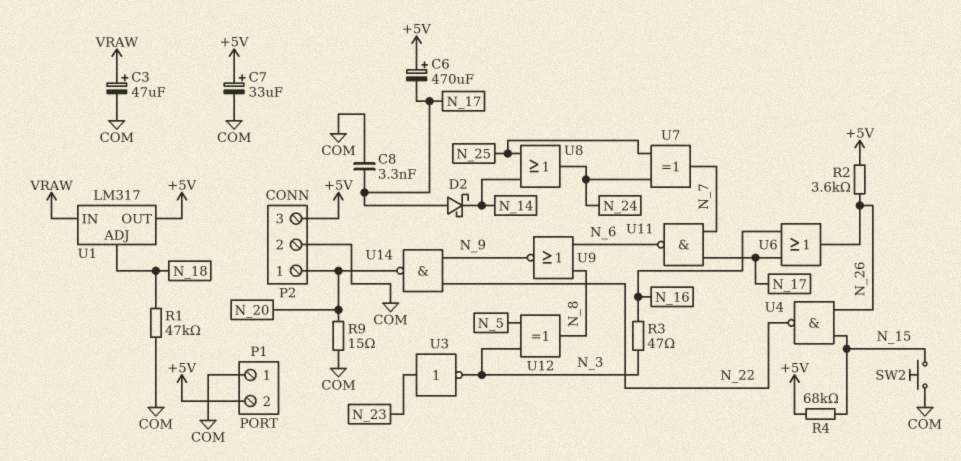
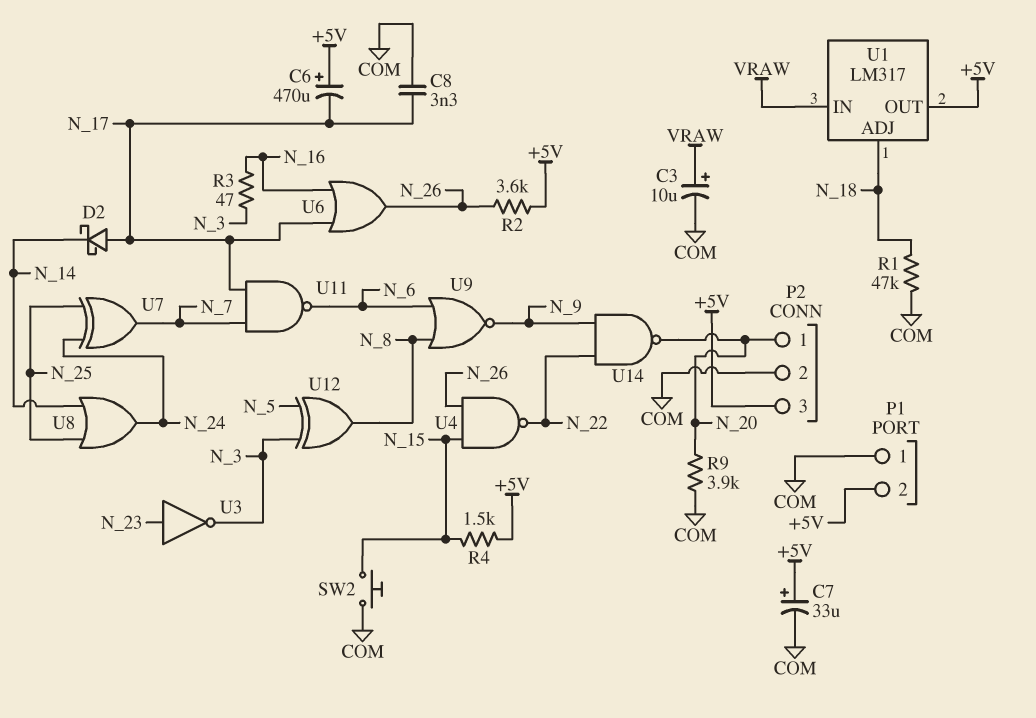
C3: 47uF (plus VRAW, minus COM) -> 10uF (plus VRAW, minus COM)
R4: 68k (+5V, N_15) -> 1.5k (+5V, N_15)
R9: 15 (COM, N_20) -> 3.9k (COM, N_20)

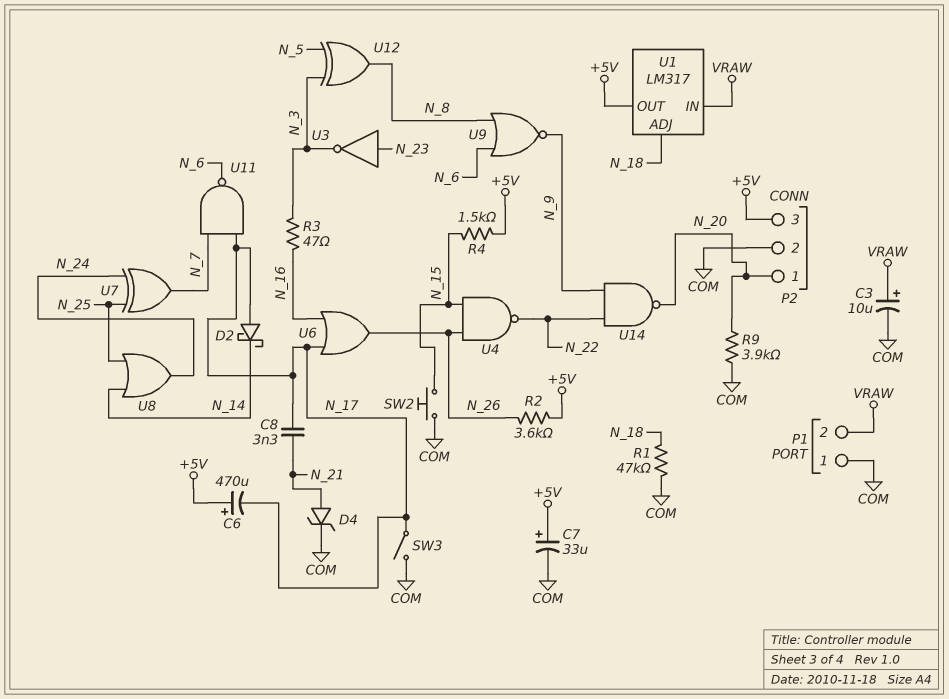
C8: 3.3nF (COM, N_17) -> 3.3nF (N_17, N_21)
D4: none -> zener (A N_21, K COM)
P1 pin 2: +5V -> VRAW
SW3: none -> switch (COM, N_17)

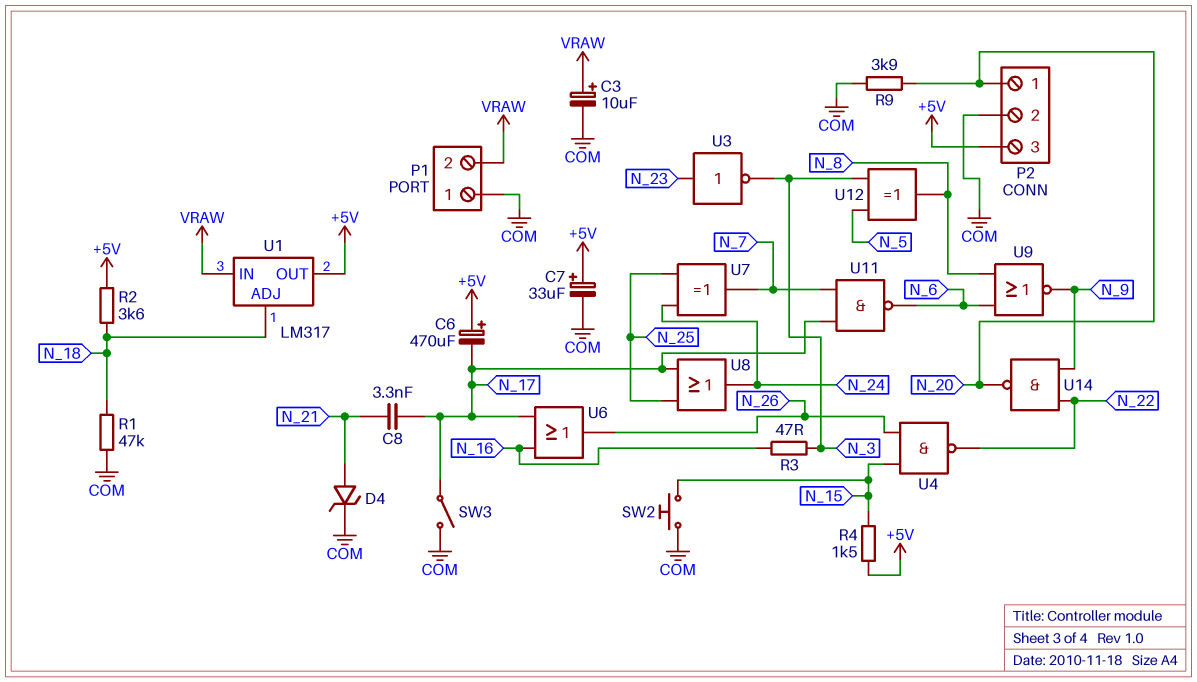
D2: schottky (A N_17, K N_14) -> none
R2: 3.6k (+5V, N_26) -> 3.6k (+5V, N_18)
U8: OR (in N_14, in N_25, out N_24) -> OR (in N_17, in N_25, out N_24)

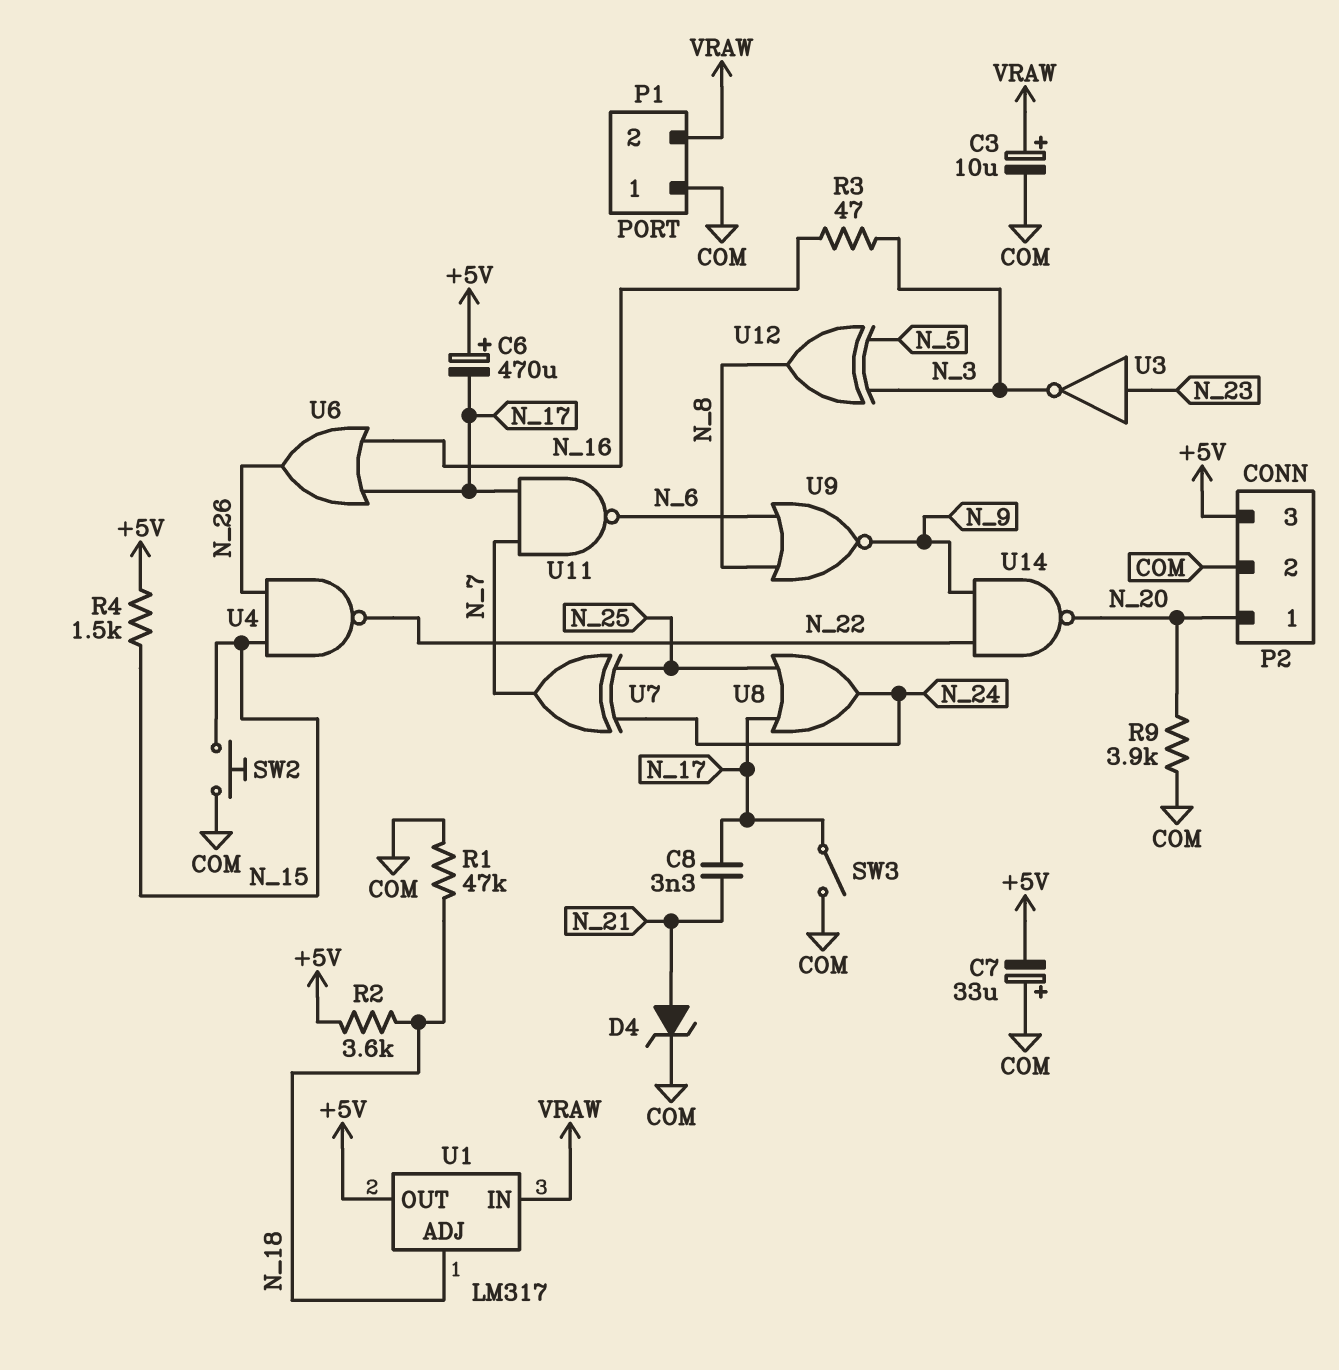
C7: 33uF (plus +5V, minus COM) -> 33uF (plus COM, minus +5V)

